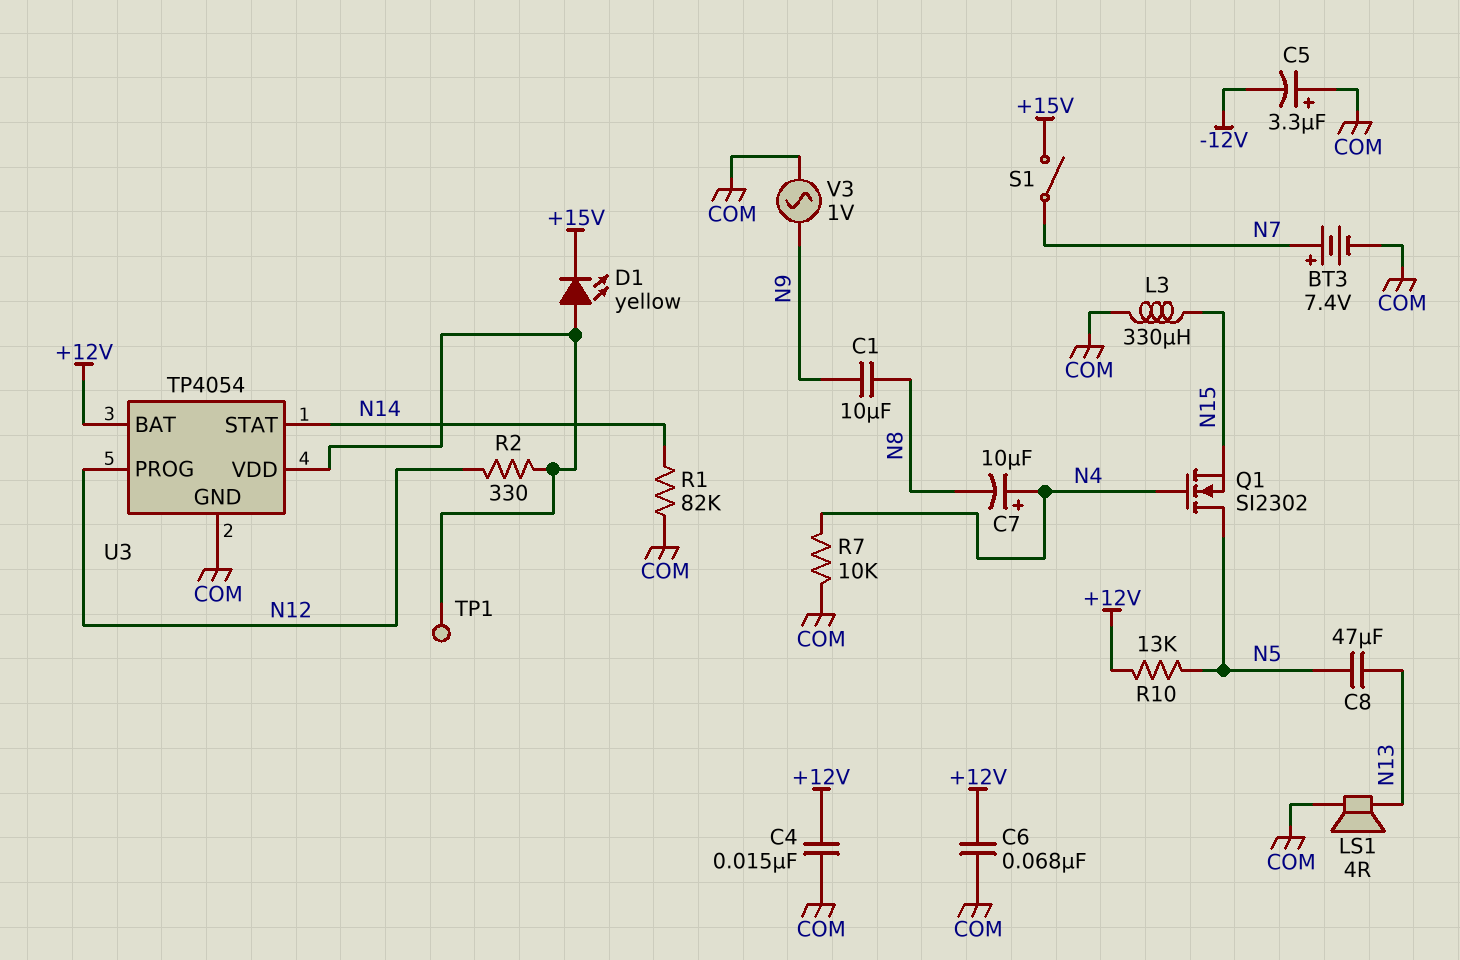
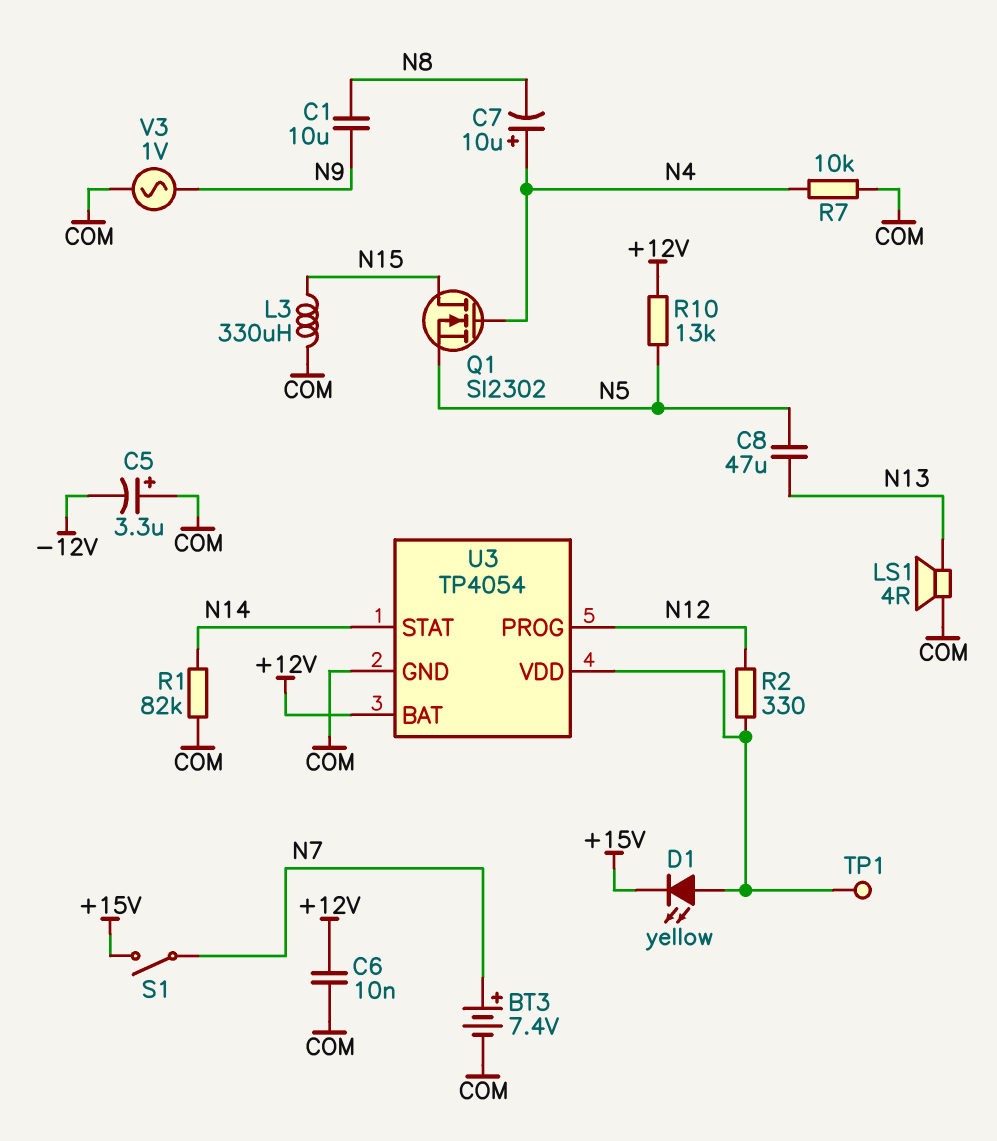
C4: 15nF (+12V, COM) -> none
C6: 68nF (+12V, COM) -> 10nF (+12V, COM)
Q1: NMOS SI2302 (G N4, D N5, S N15) -> NMOS SI2302 (G N4, D N15, S N5)

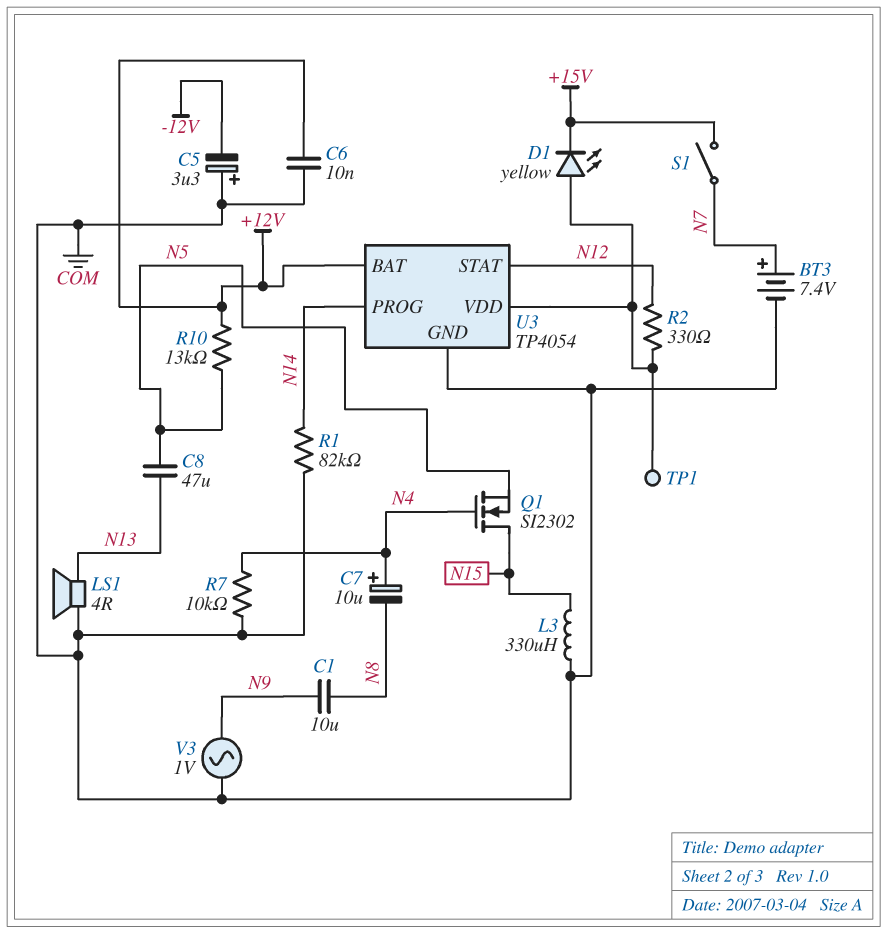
U3 pin PROG: N12 -> N14
U3 pin STAT: N14 -> N12

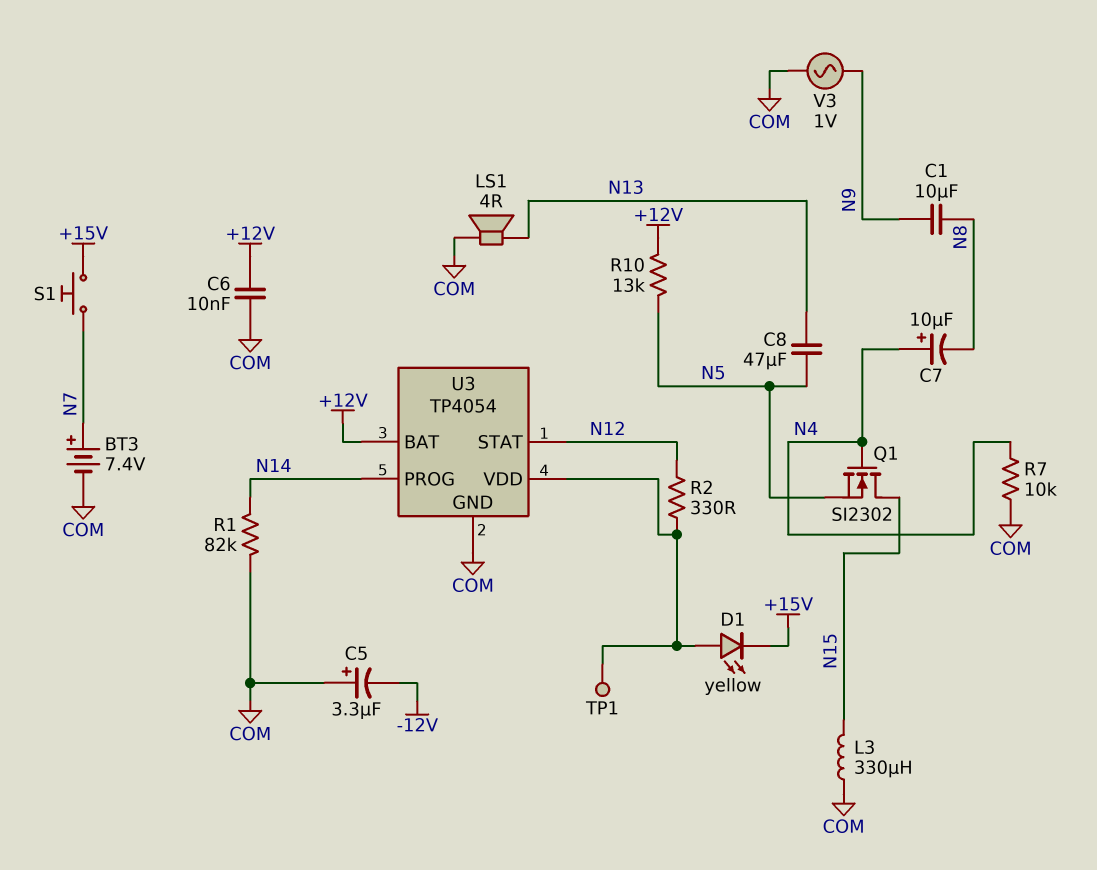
S1: switch (+15V, N7) -> button (+15V, N7)

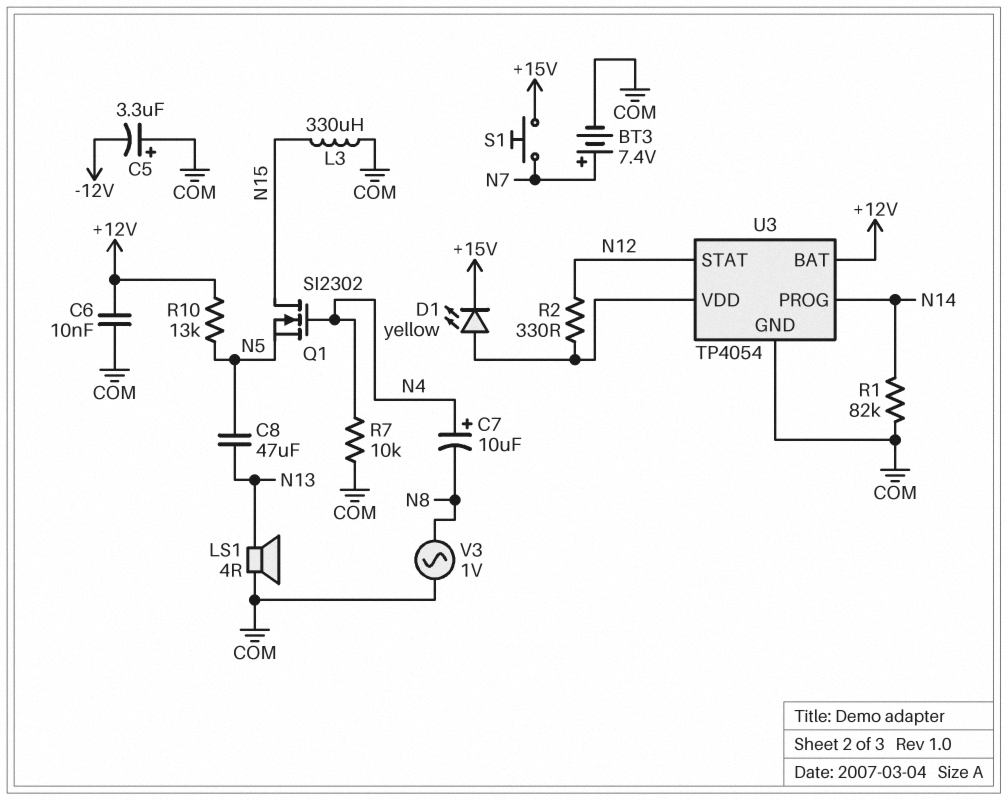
C1: 10uF (N8, N9) -> none
TP1: test point (U3/VDD) -> none
V3: AC 1V (COM, N9) -> AC 1V (COM, N8)

